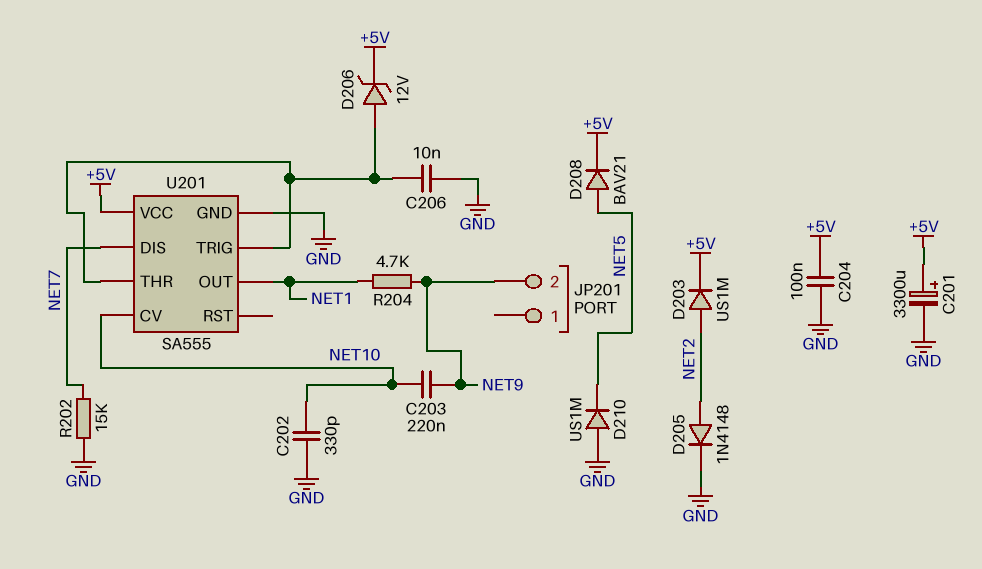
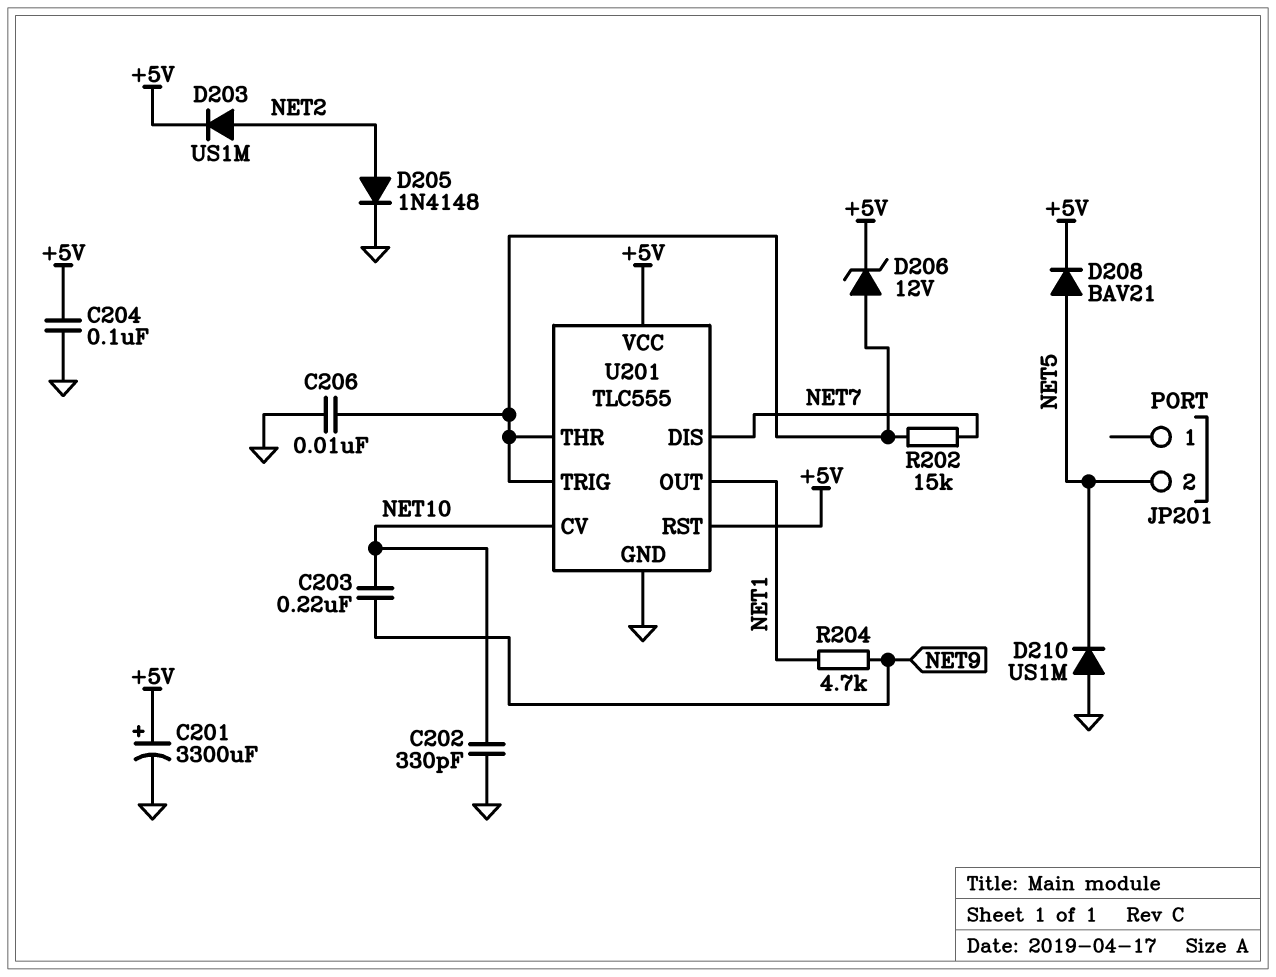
JP201 pin 2: NET9 -> NET5
R202: 15k (GND, NET7) -> 15k (NET7, U201/THR)
U201: SA555 -> TLC555
U201 pin RST: none -> +5V

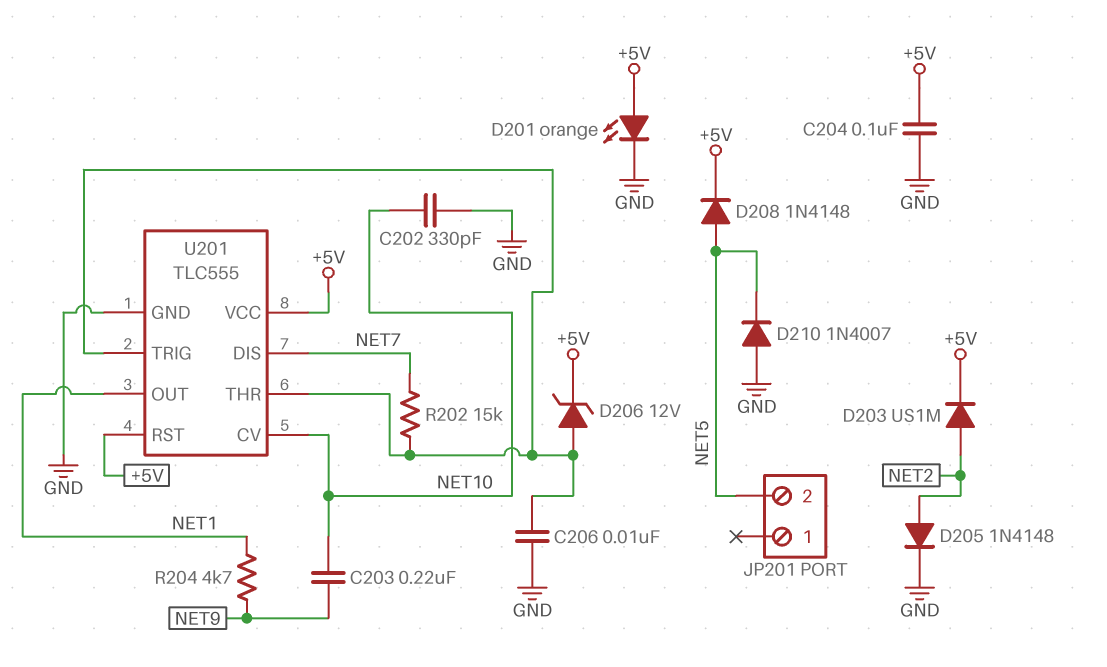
C201: 3300uF (plus +5V, minus GND) -> none
D201: none -> LED orange (A +5V, K GND)
D208: diode BAV21 (A NET5, K +5V) -> diode 1N4148 (A NET5, K +5V)
D210: diode US1M (A GND, K NET5) -> diode 1N4007 (A GND, K NET5)

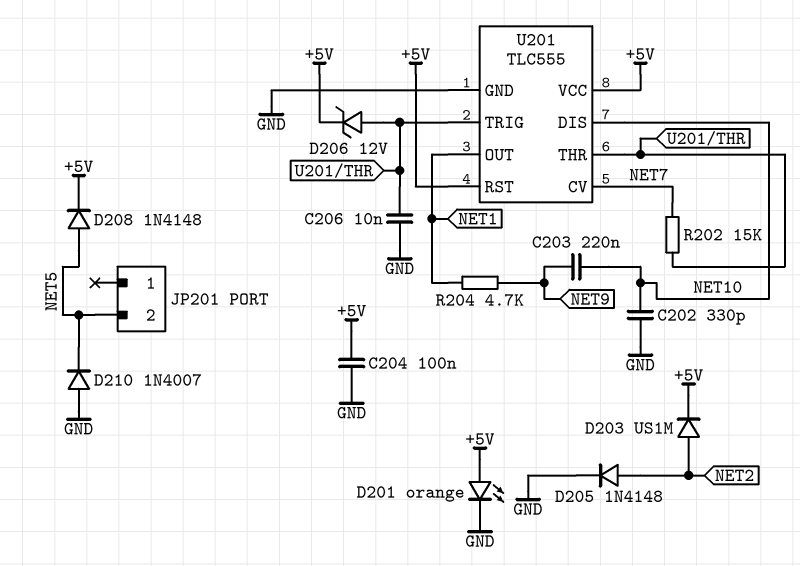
U201 pin CV: NET10 -> NET7
U201 pin DIS: NET7 -> NET10

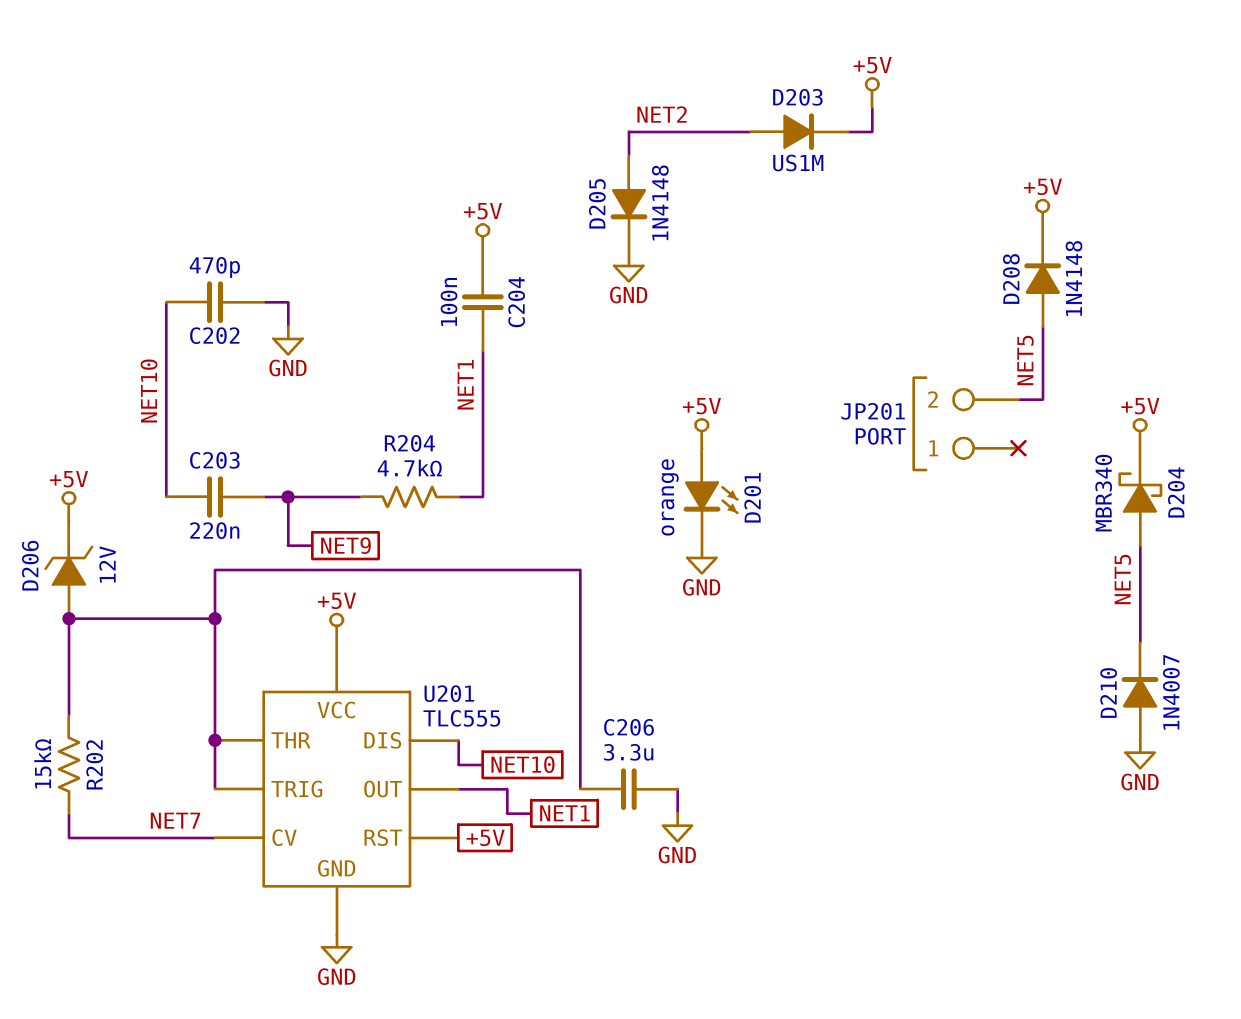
C202: 330pF (GND, NET10) -> 470pF (GND, NET10)
C204: 100nF (+5V, GND) -> 100nF (+5V, NET1)
C206: 10nF (GND, U201/THR) -> 3.3uF (GND, U201/THR)
D204: none -> schottky MBR340 (A NET5, K +5V)

